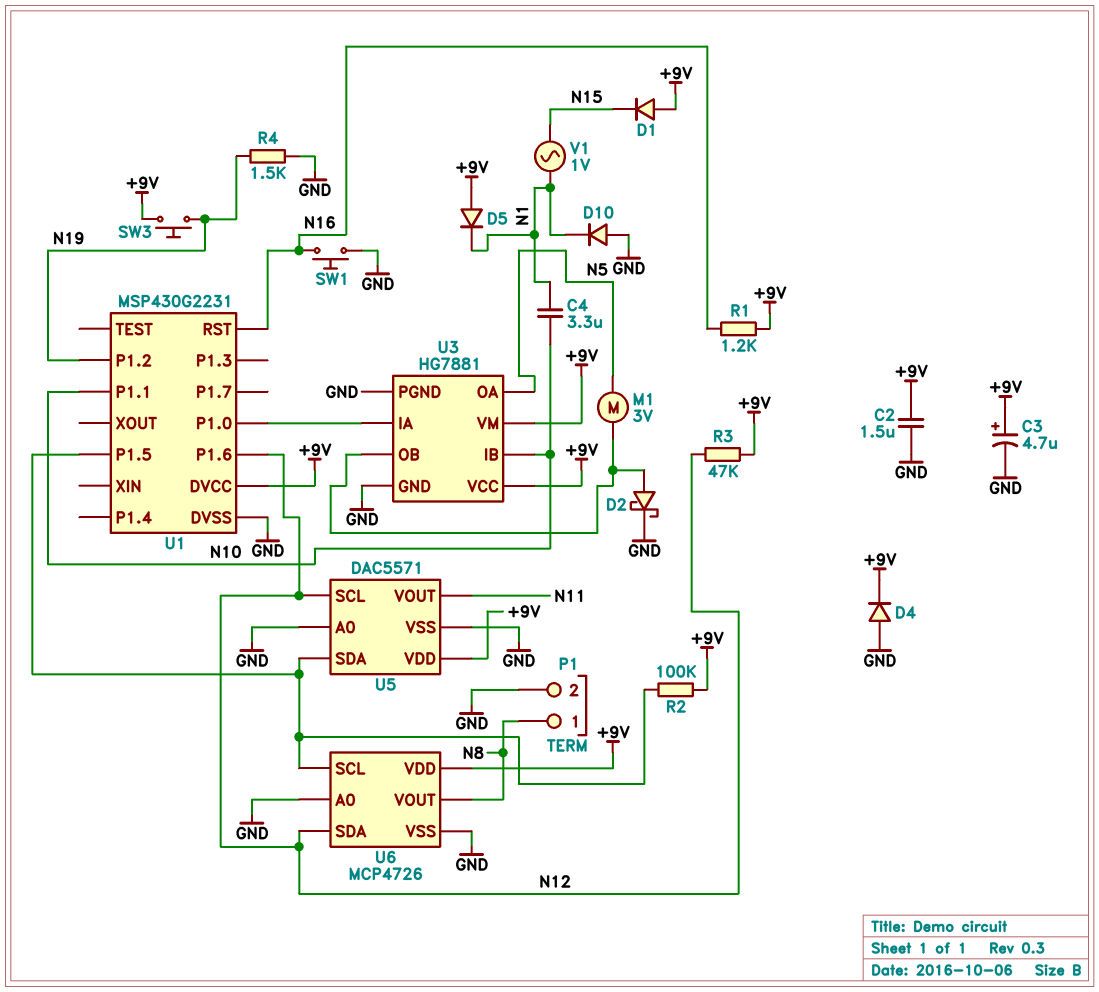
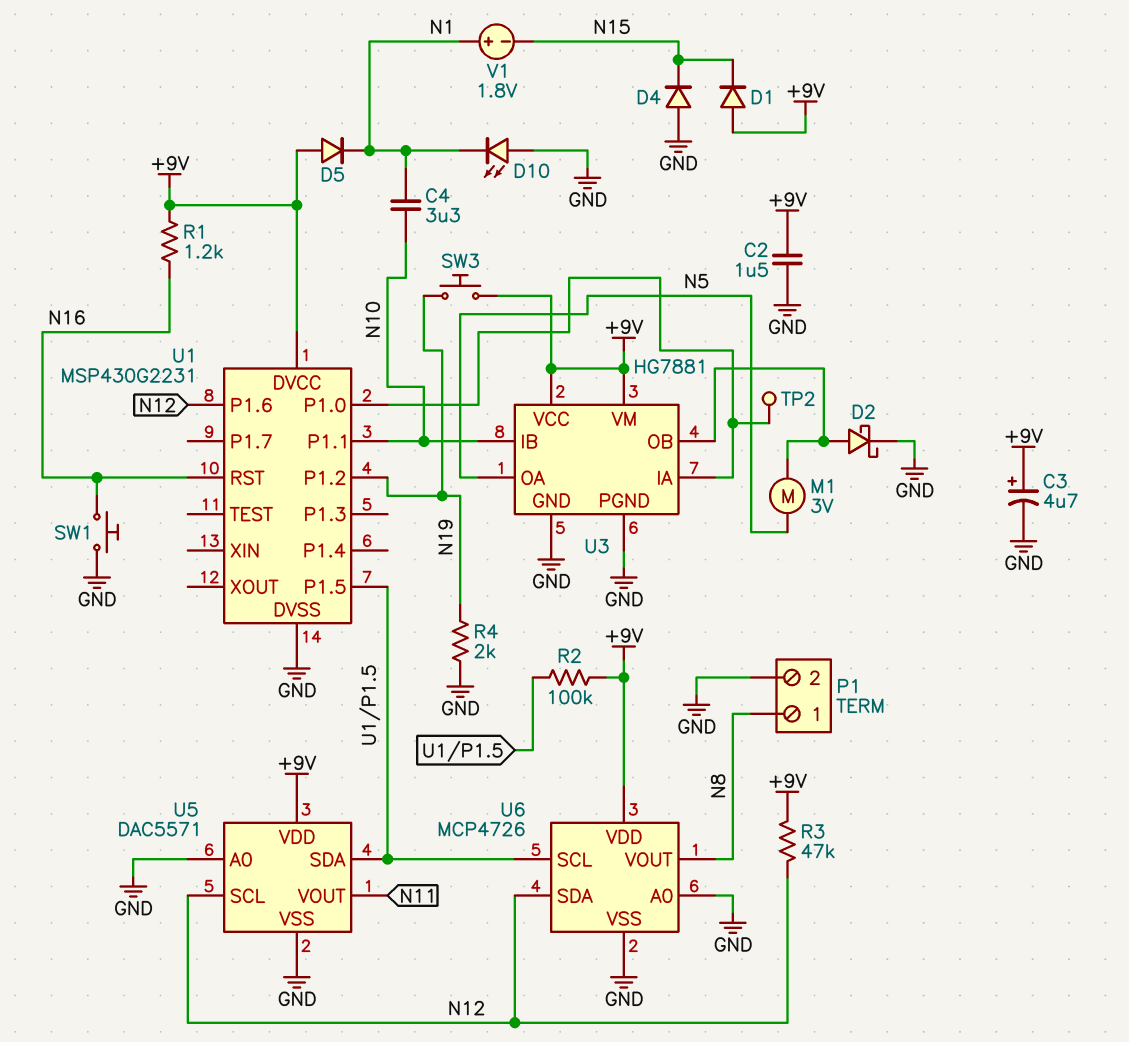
D4: diode (A GND, K +9V) -> diode (A GND, K N15)
D10: diode (A GND, K N1) -> LED (A GND, K N1)
R4: 1.5k (GND, N19) -> 2k (GND, N19)
TP2: none -> test point (U1/P1.0)
V1: AC 1V (N1, N15) -> 1.8V (plus N1, minus N15)

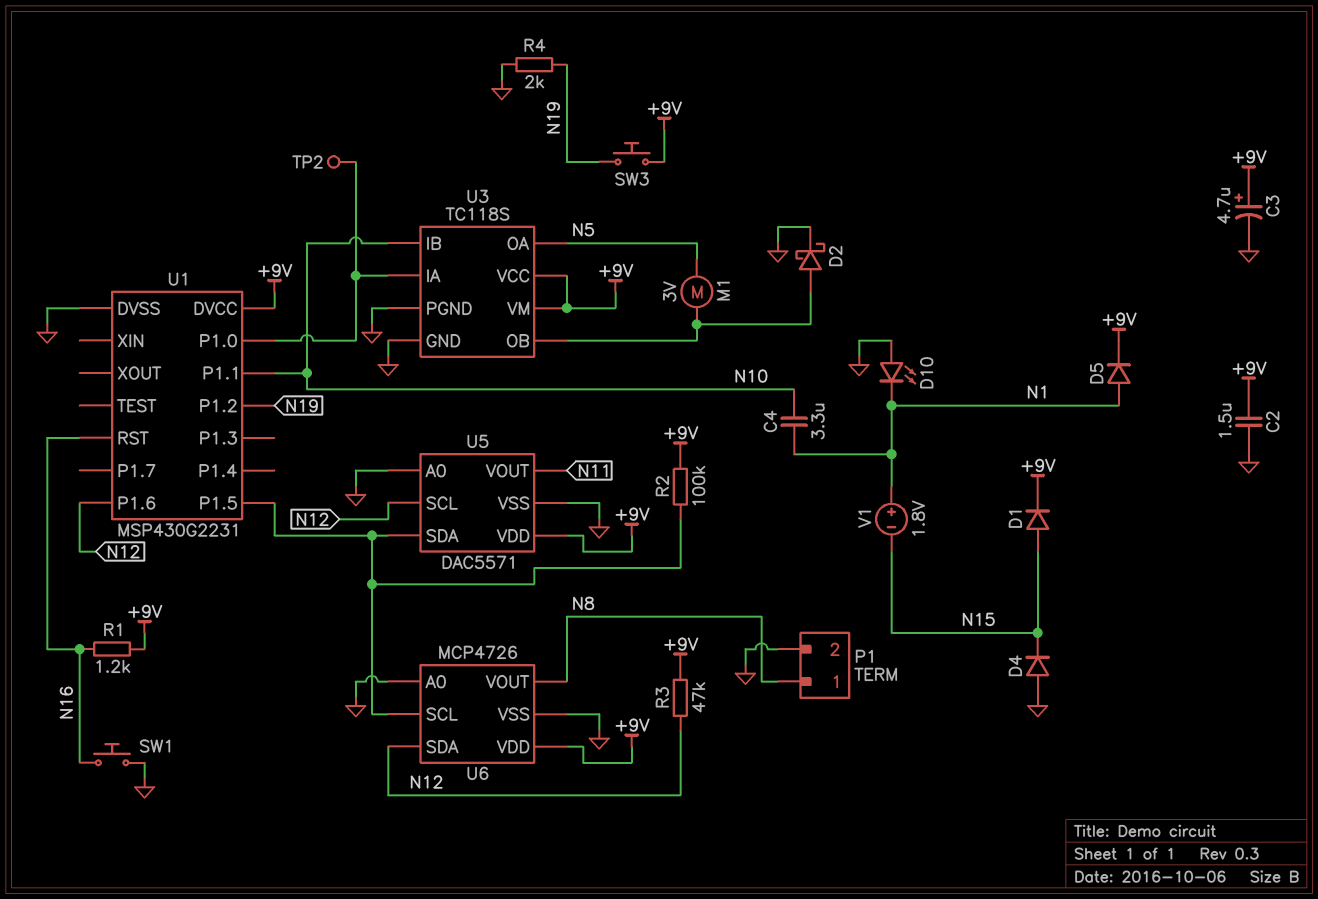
D1: diode (A +9V, K N15) -> diode (A N15, K +9V)
D5: diode (A +9V, K N1) -> diode (A N1, K +9V)
U3: HG7881 -> TC118S

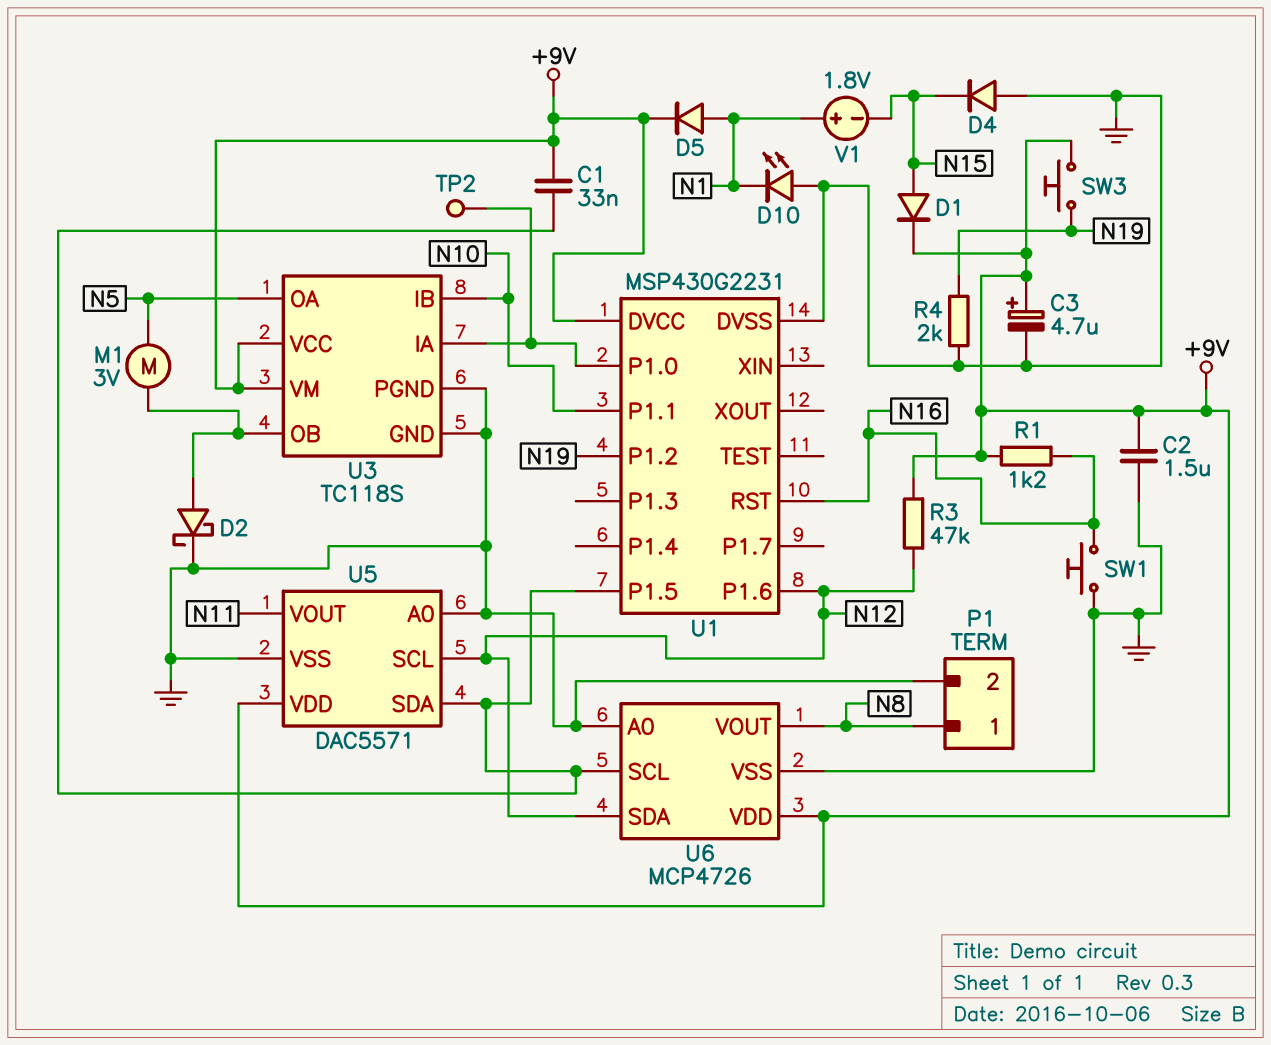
C1: none -> 33nF (+9V, U1/P1.5)
C4: 3.3uF (N1, N10) -> none
R2: 100k (+9V, U1/P1.5) -> none

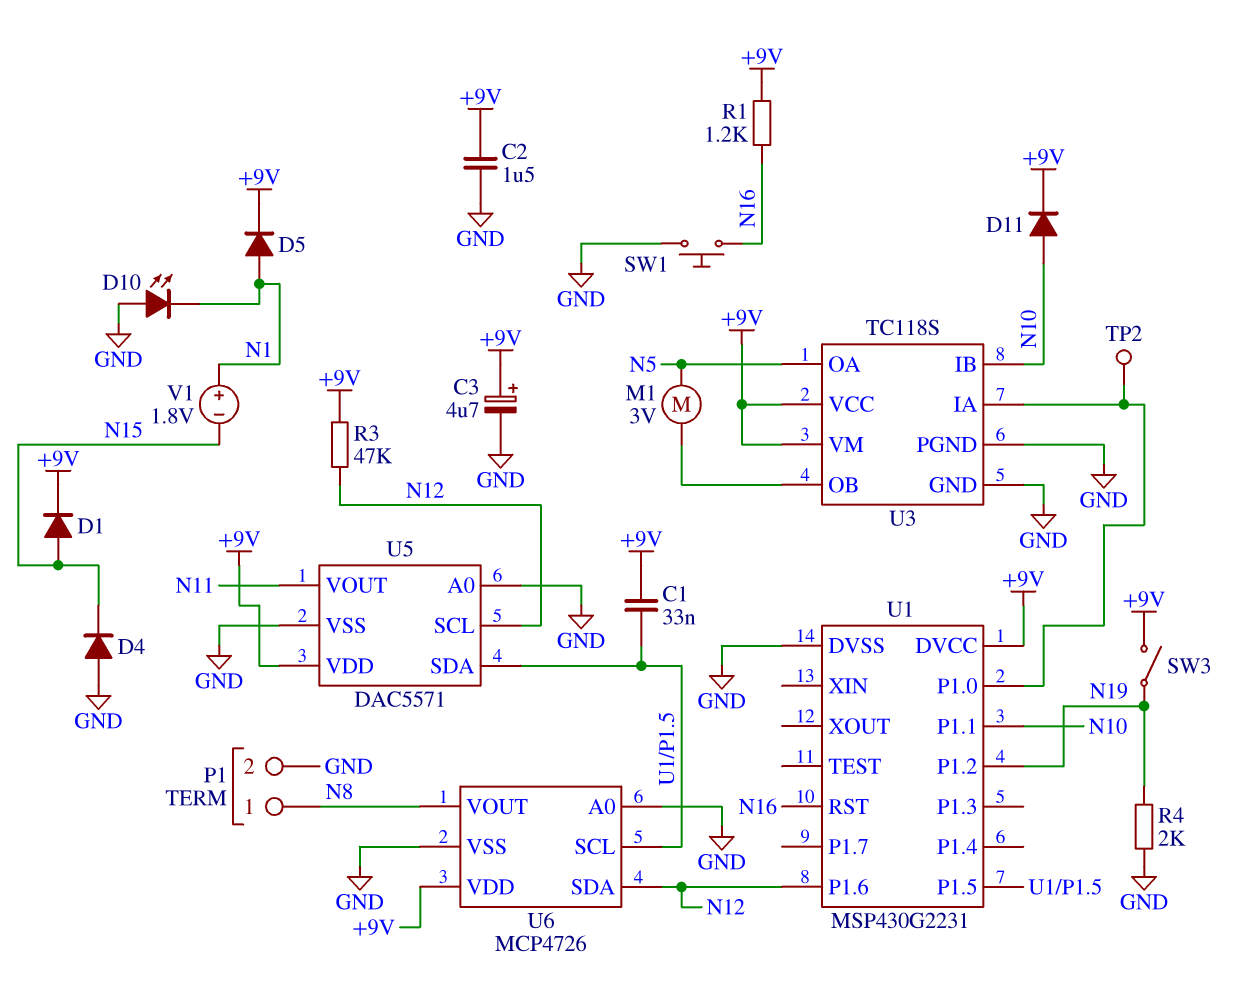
D2: schottky (A U3/OB, K GND) -> none
D11: none -> diode (A N10, K +9V)
SW3: button (+9V, N19) -> switch (+9V, N19)

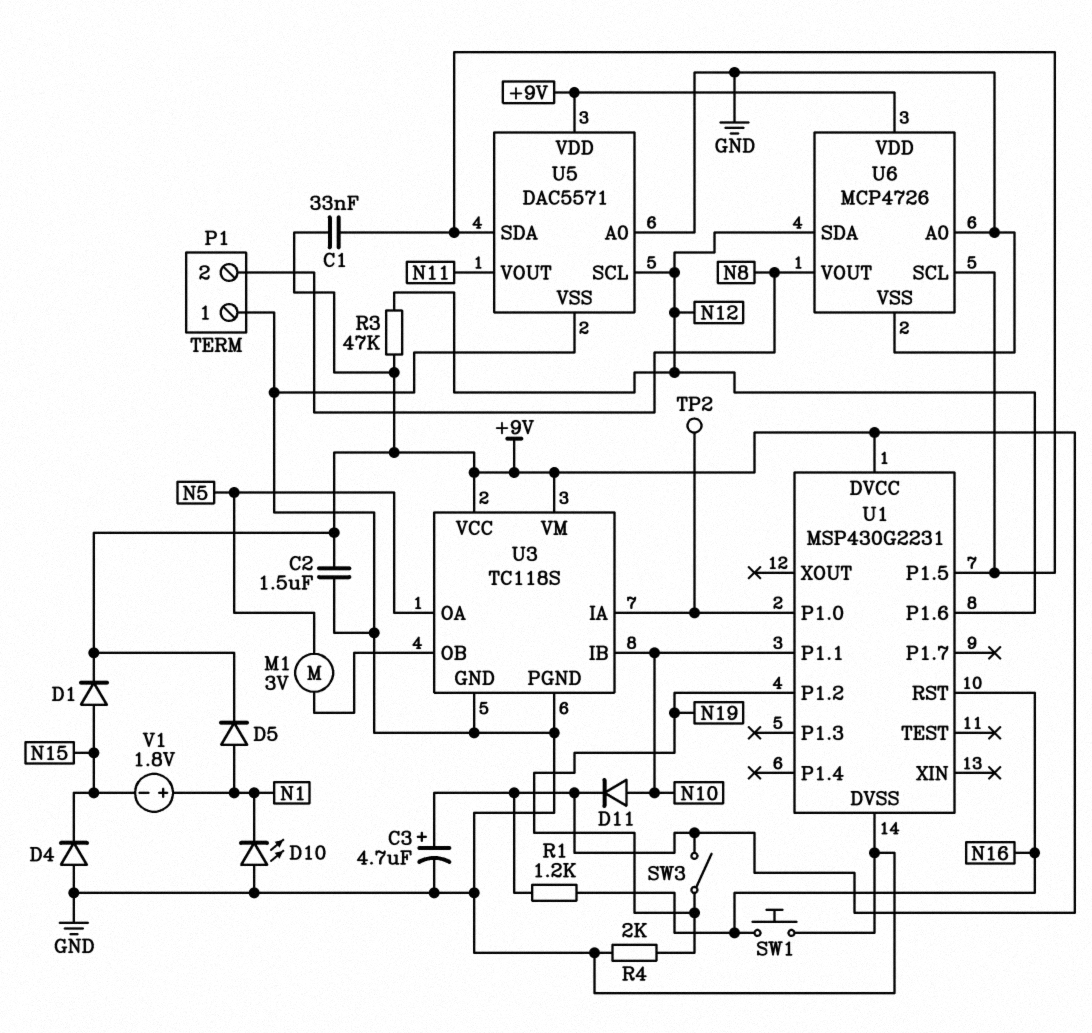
P1 pin 1: N8 -> GND
P1 pin 2: GND -> N8

